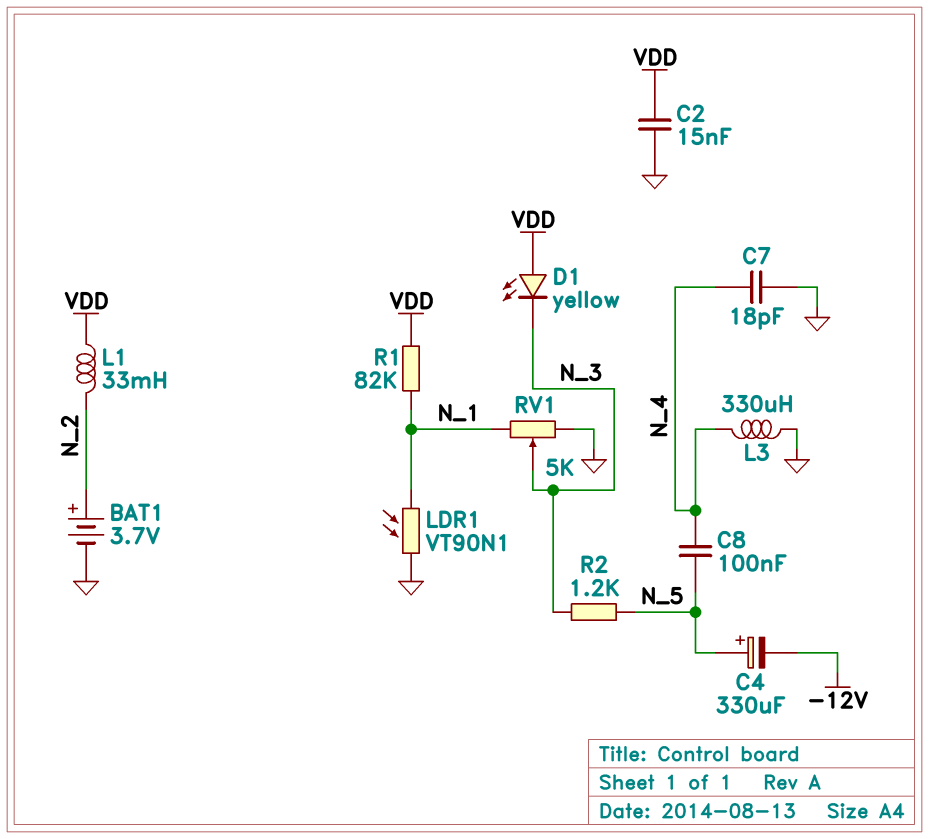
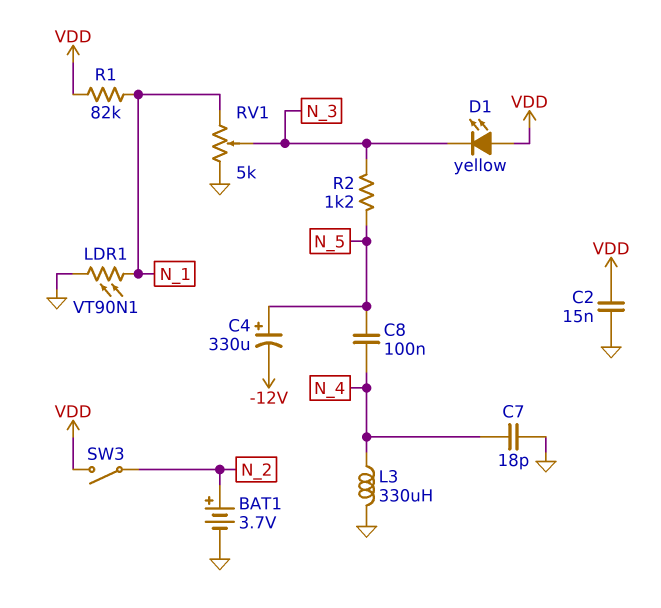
L1: 33mH (N_2, VDD) -> none
SW3: none -> switch (N_2, VDD)

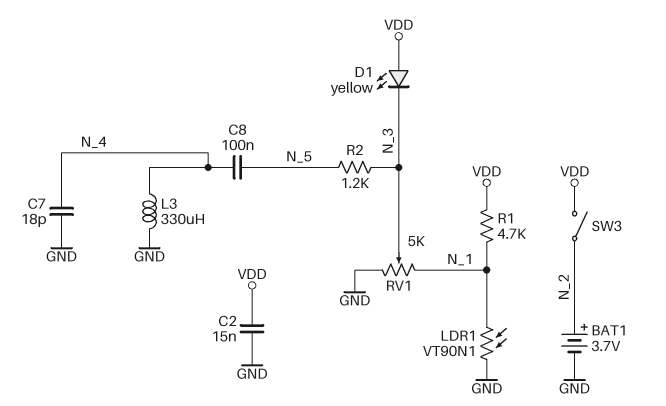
C4: 330uF (plus N_5, minus -12V) -> none
R1: 82k (N_1, VDD) -> 4.7k (N_1, VDD)

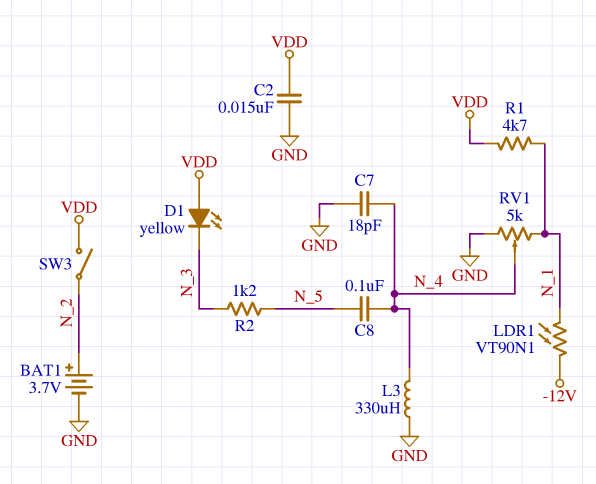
LDR1: VT90N1 (GND, N_1) -> VT90N1 (-12V, N_1)
RV1: 5k (GND, N_1, wiper N_3) -> 5k (GND, N_1, wiper N_4)

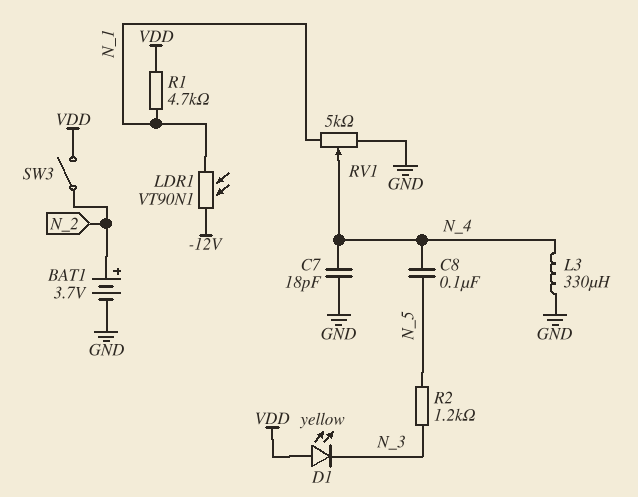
C2: 15nF (GND, VDD) -> none

